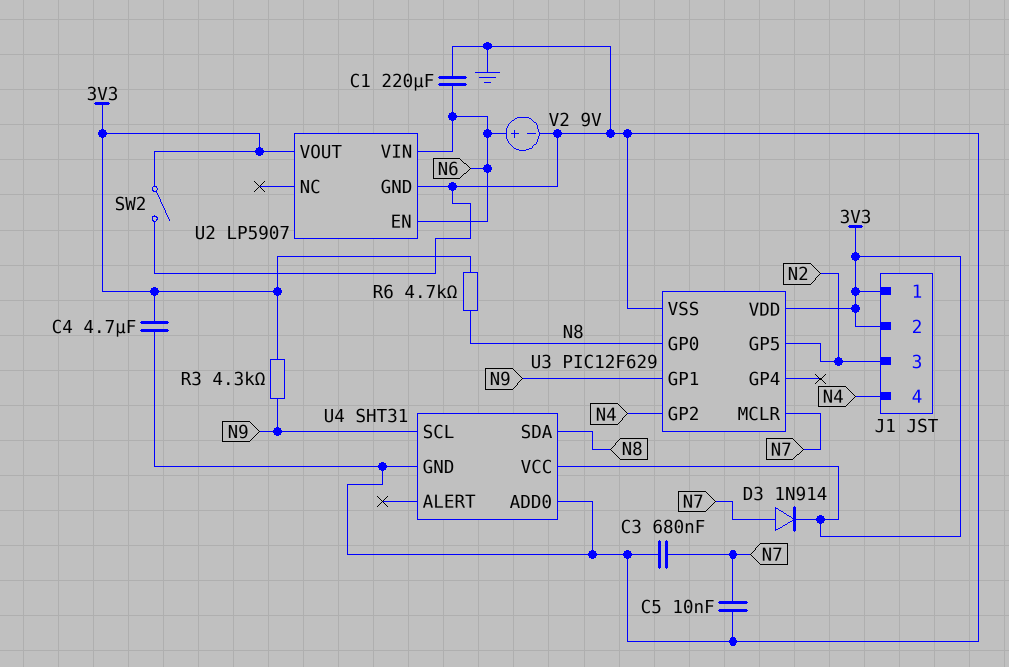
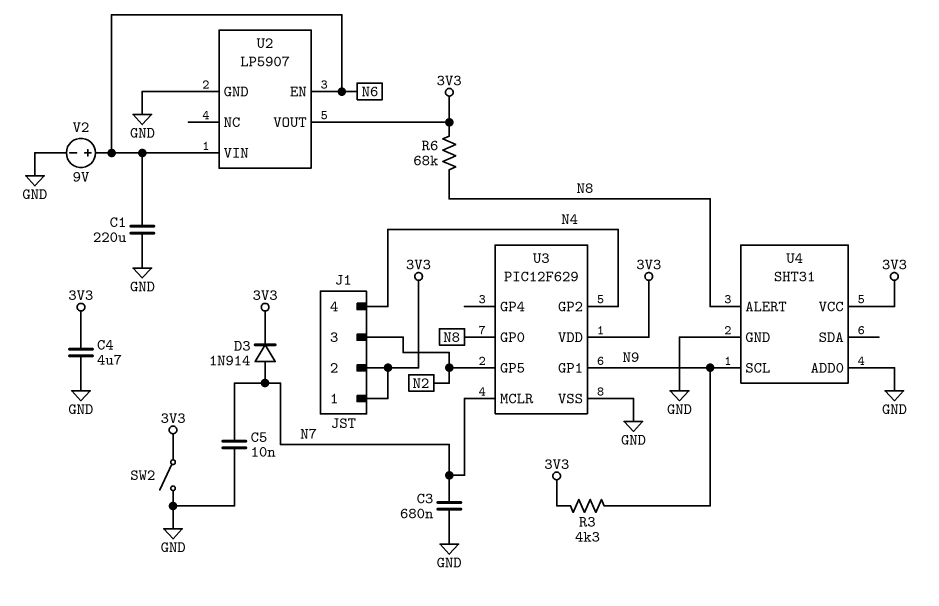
R6: 4.7k (3V3, N8) -> 68k (3V3, N8)
U4 pin ALERT: none -> N8
U4 pin SDA: N8 -> none

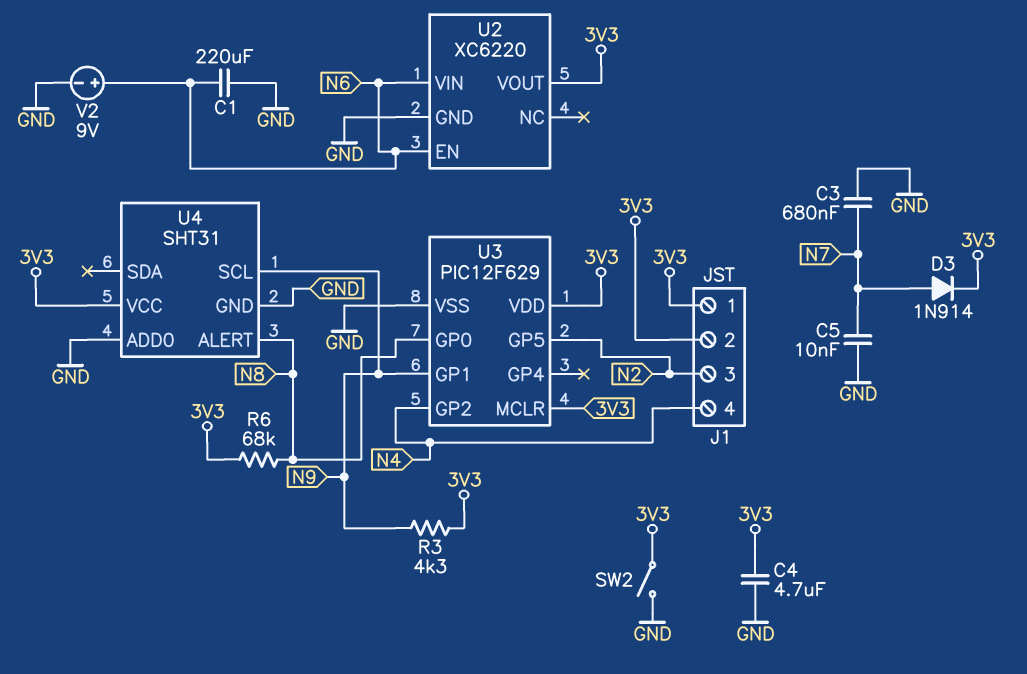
U2: LP5907 -> XC6220
U3 pin MCLR: N7 -> 3V3

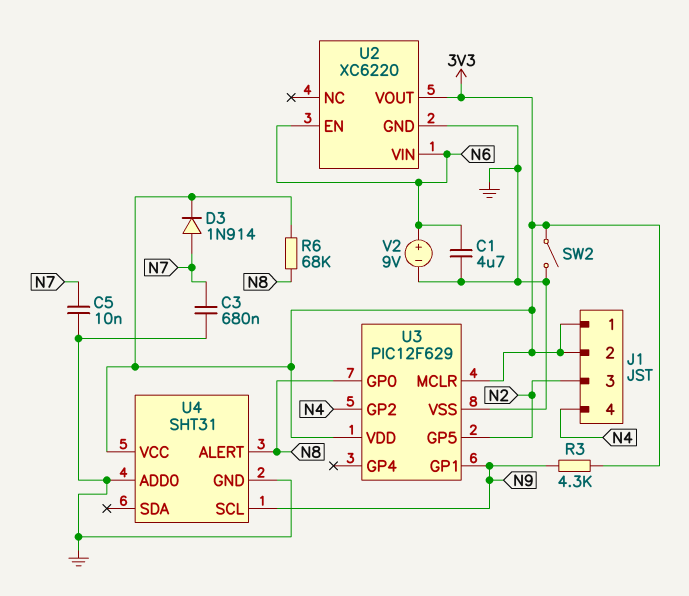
C1: 220uF (GND, N6) -> 4.7uF (GND, N6)
C4: 4.7uF (3V3, GND) -> none

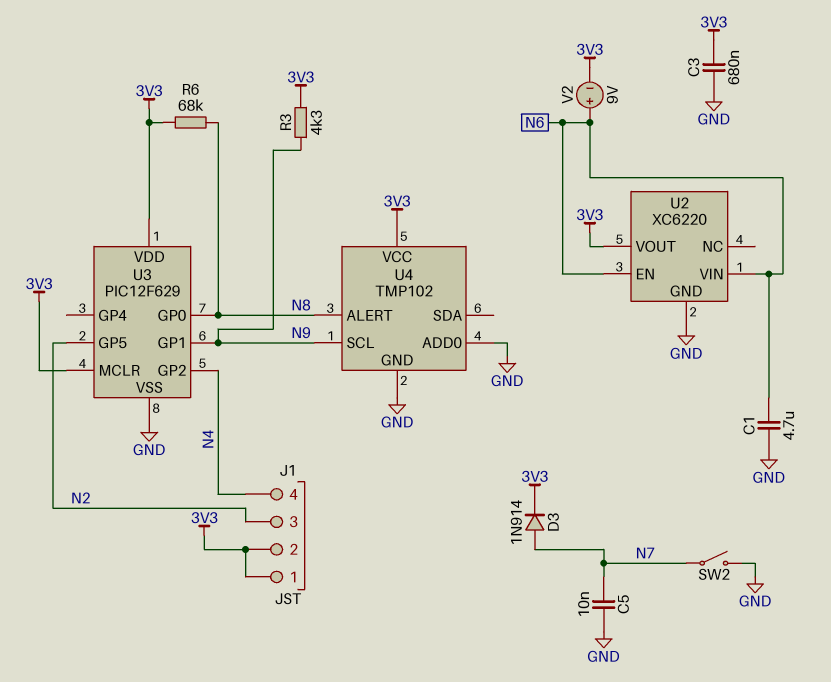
C3: 680nF (GND, N7) -> 680nF (3V3, GND)
SW2: switch (3V3, GND) -> switch (GND, N7)
U4: SHT31 -> TMP102
V2: 9V (plus N6, minus GND) -> 9V (plus N6, minus 3V3)

